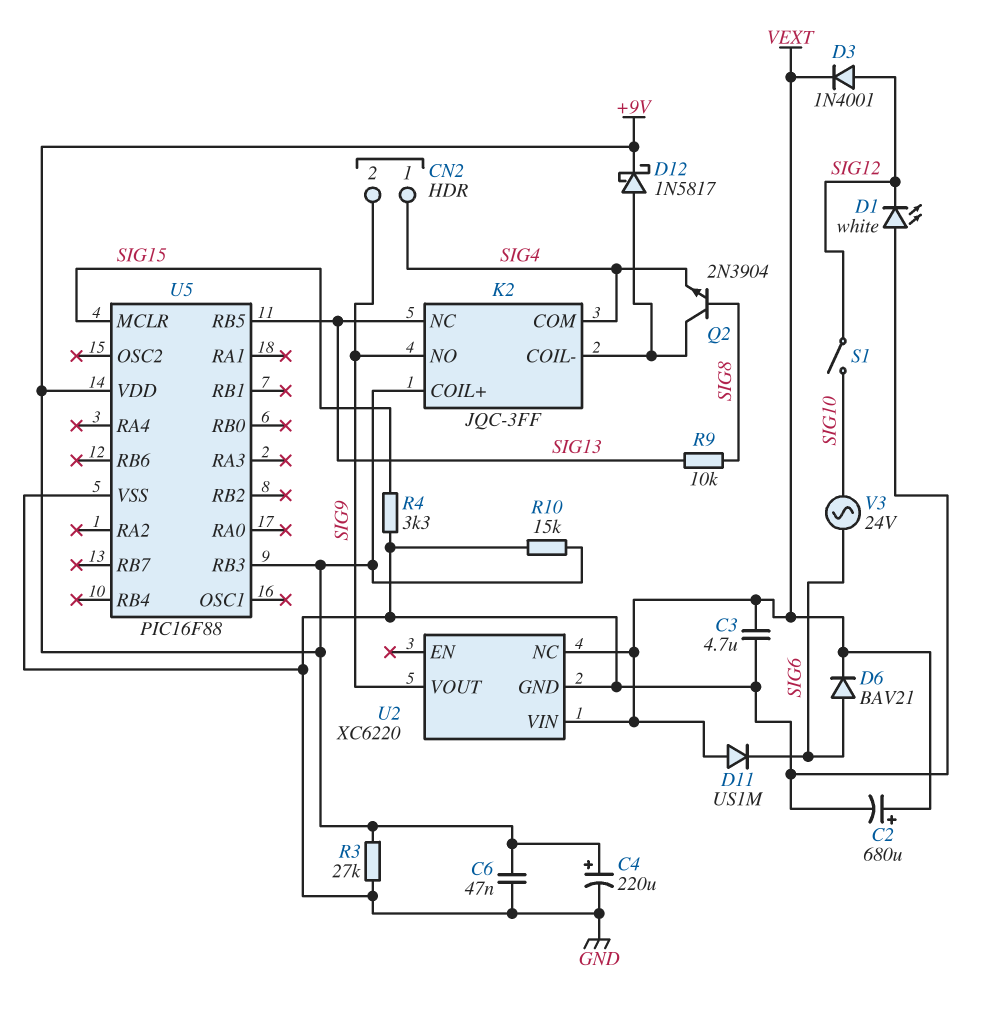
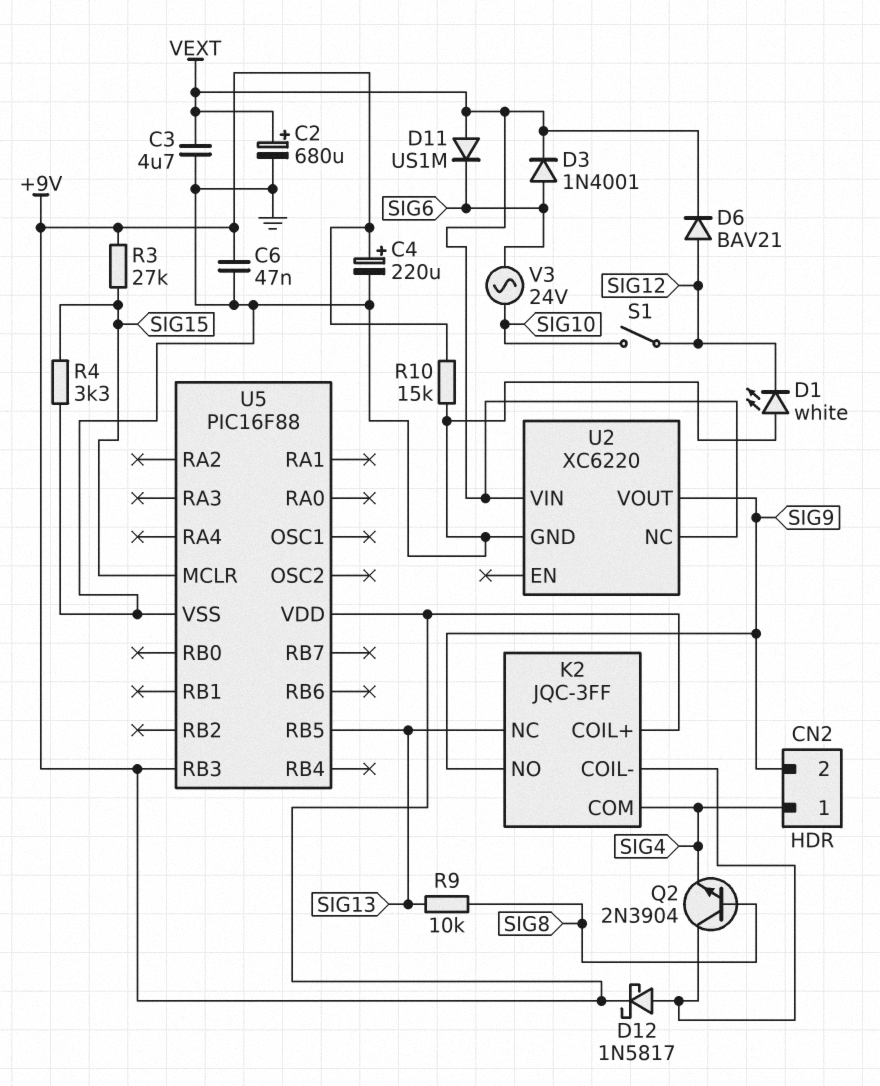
D3: diode 1N4001 (A SIG12, K VEXT) -> diode 1N4001 (A SIG6, K VEXT)
D6: diode BAV21 (A SIG6, K VEXT) -> diode BAV21 (A SIG12, K VEXT)
R3: 27k (+9V, GND) -> 27k (+9V, SIG15)

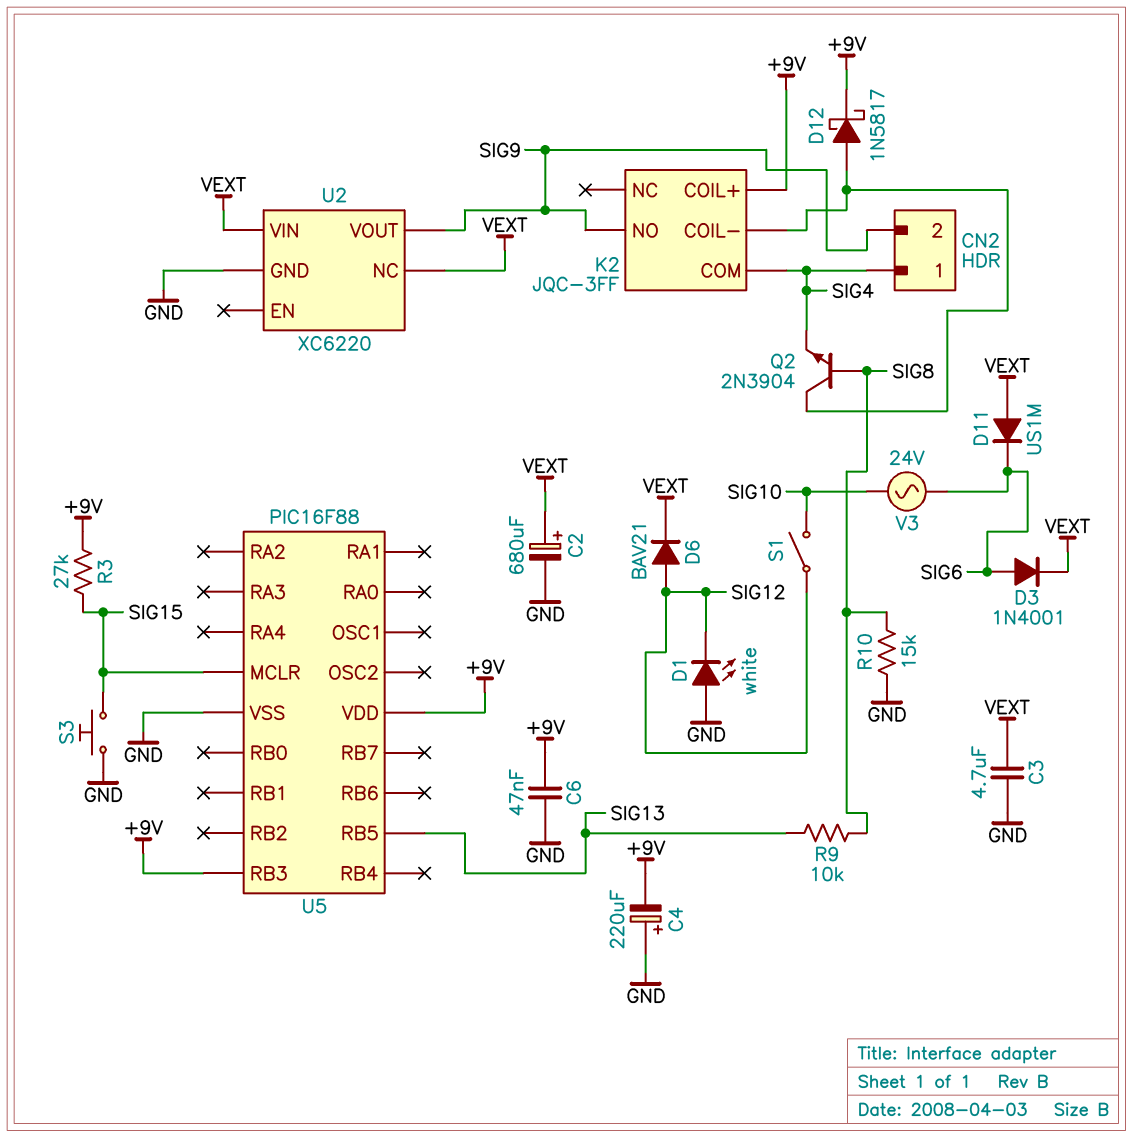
C4: 220uF (plus +9V, minus GND) -> 220uF (plus GND, minus +9V)
K2 pin NC: SIG13 -> none
R4: 3.3k (GND, SIG15) -> none
R10: 15k (+9V, GND) -> 15k (GND, SIG8)
S3: none -> button (GND, SIG15)

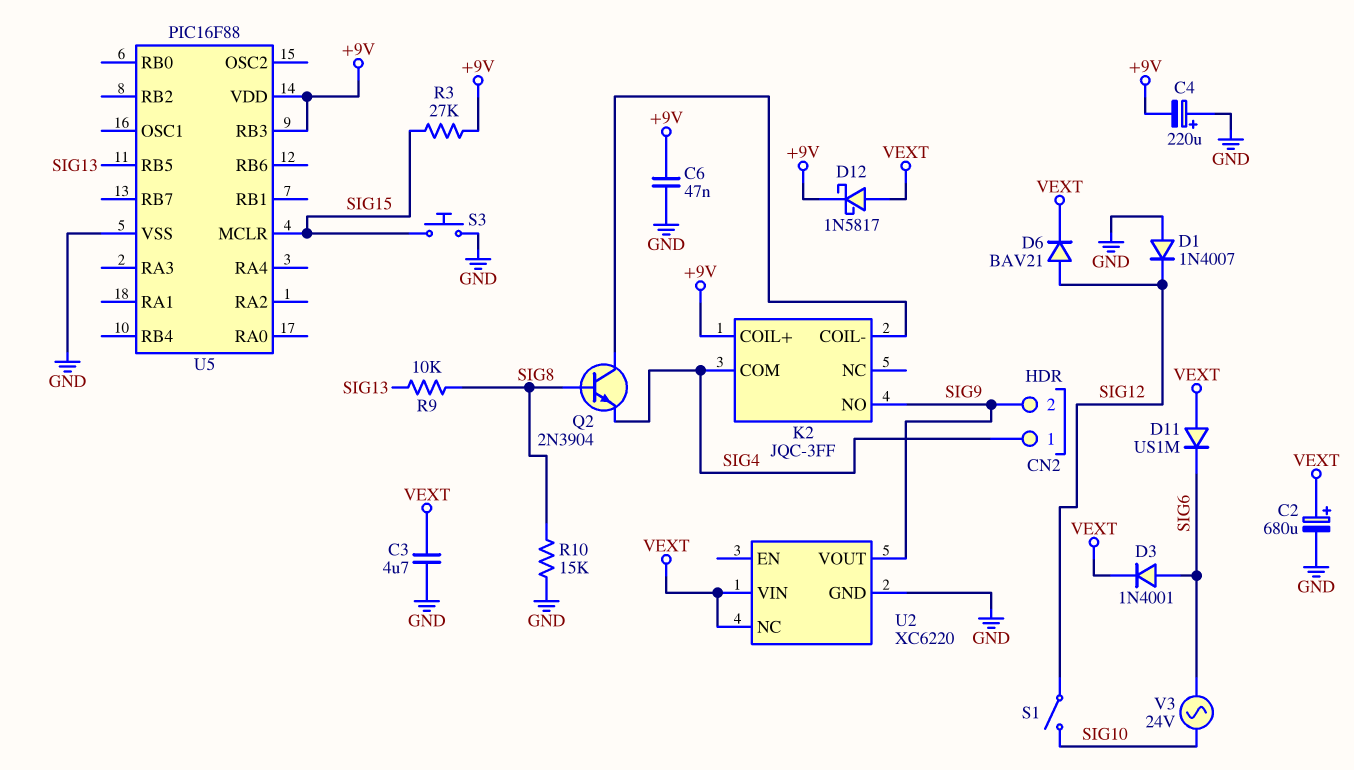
D1: LED white (A GND, K SIG12) -> diode 1N4007 (A GND, K SIG12)
D12: schottky 1N5817 (A K2/COIL-, K +9V) -> schottky 1N5817 (A VEXT, K +9V)

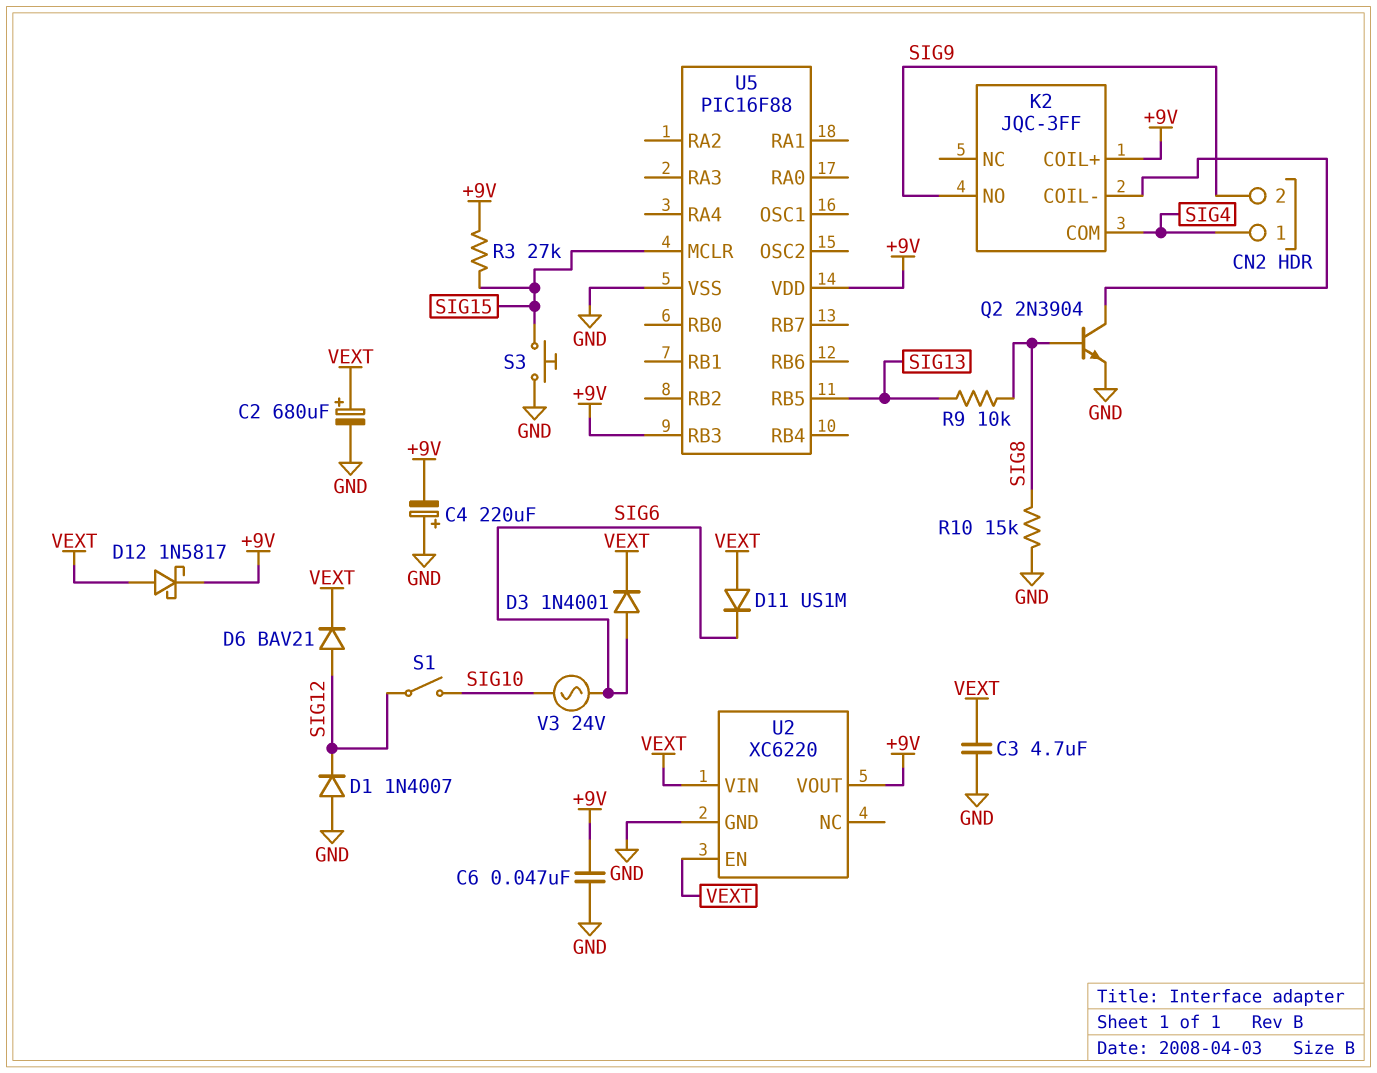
Q2: NPN 2N3904 (B SIG8, C K2/COIL-, E SIG4) -> NPN 2N3904 (B SIG8, C K2/COIL-, E GND)
U2 pin EN: none -> VEXT
U2 pin NC: VEXT -> none
U2 pin VOUT: SIG9 -> +9V

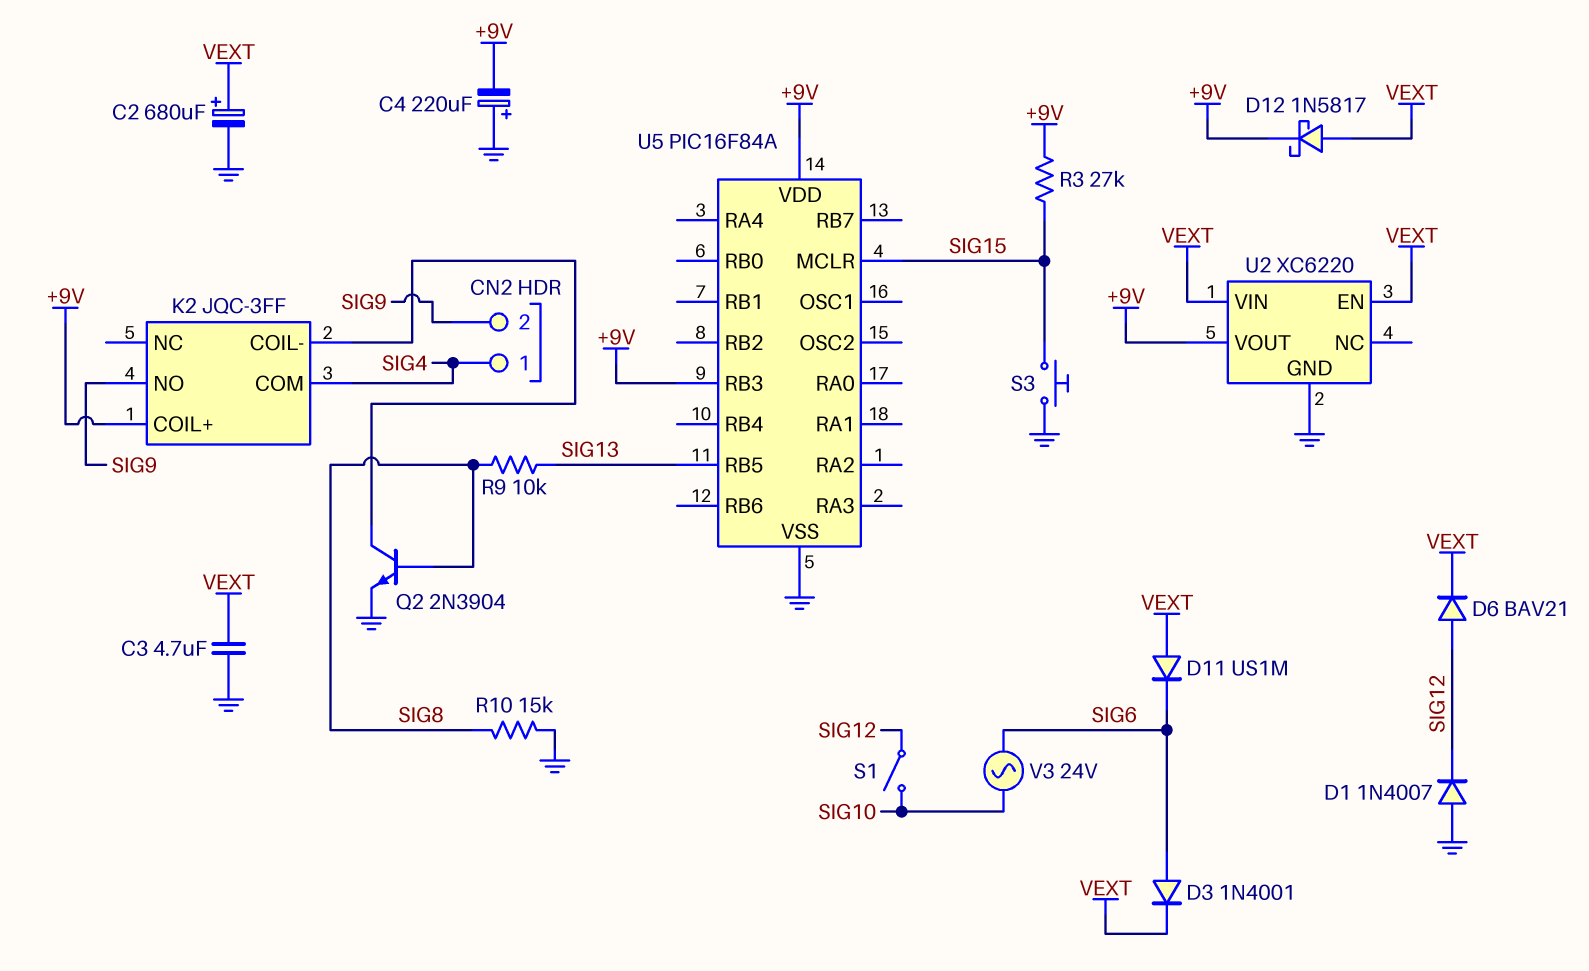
C6: 47nF (+9V, GND) -> none
U5: PIC16F88 -> PIC16F84A

